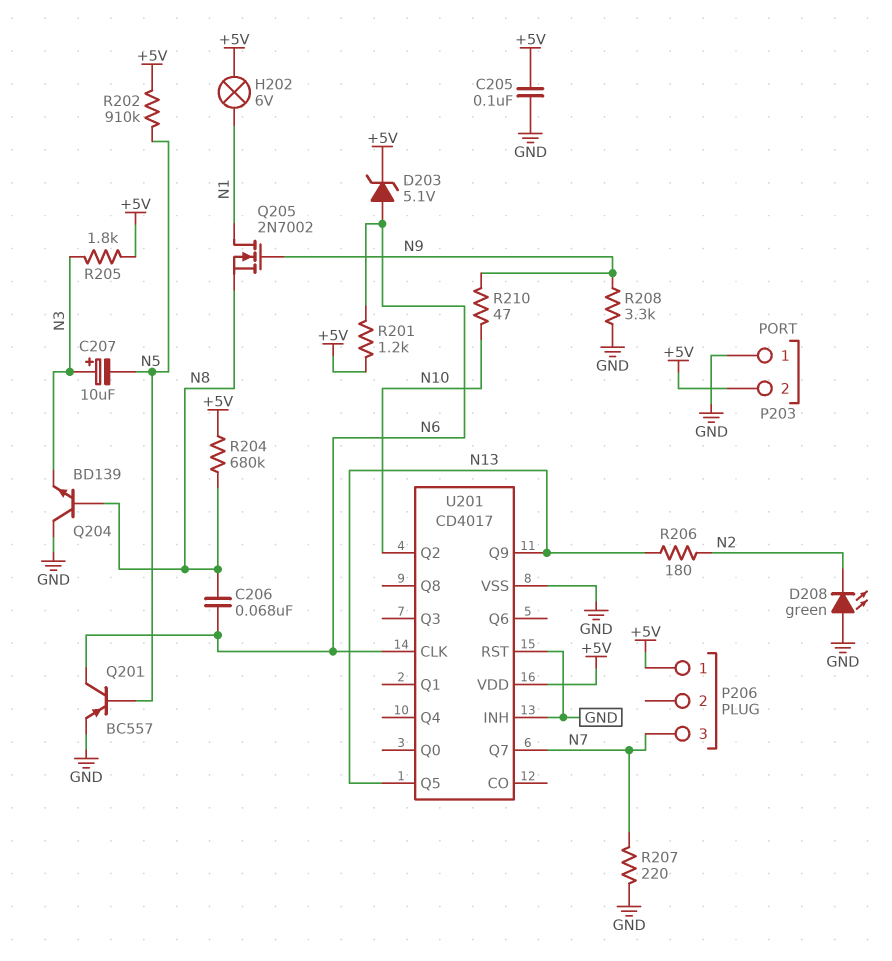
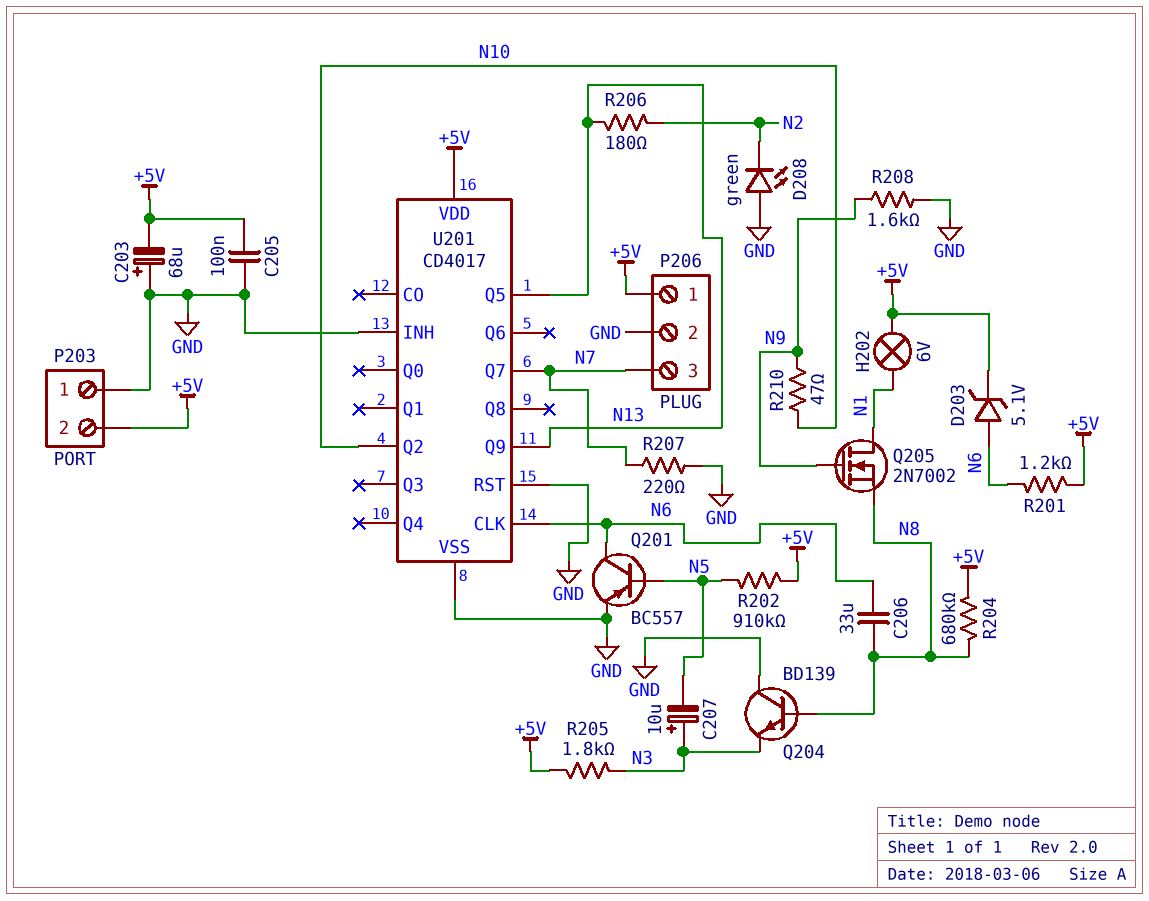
C203: none -> 68uF (plus GND, minus +5V)
C206: 68nF (N6, N8) -> 33uF (N6, N8)
P206 pin 2: none -> GND
R208: 3.3k (GND, N9) -> 1.6k (GND, N9)

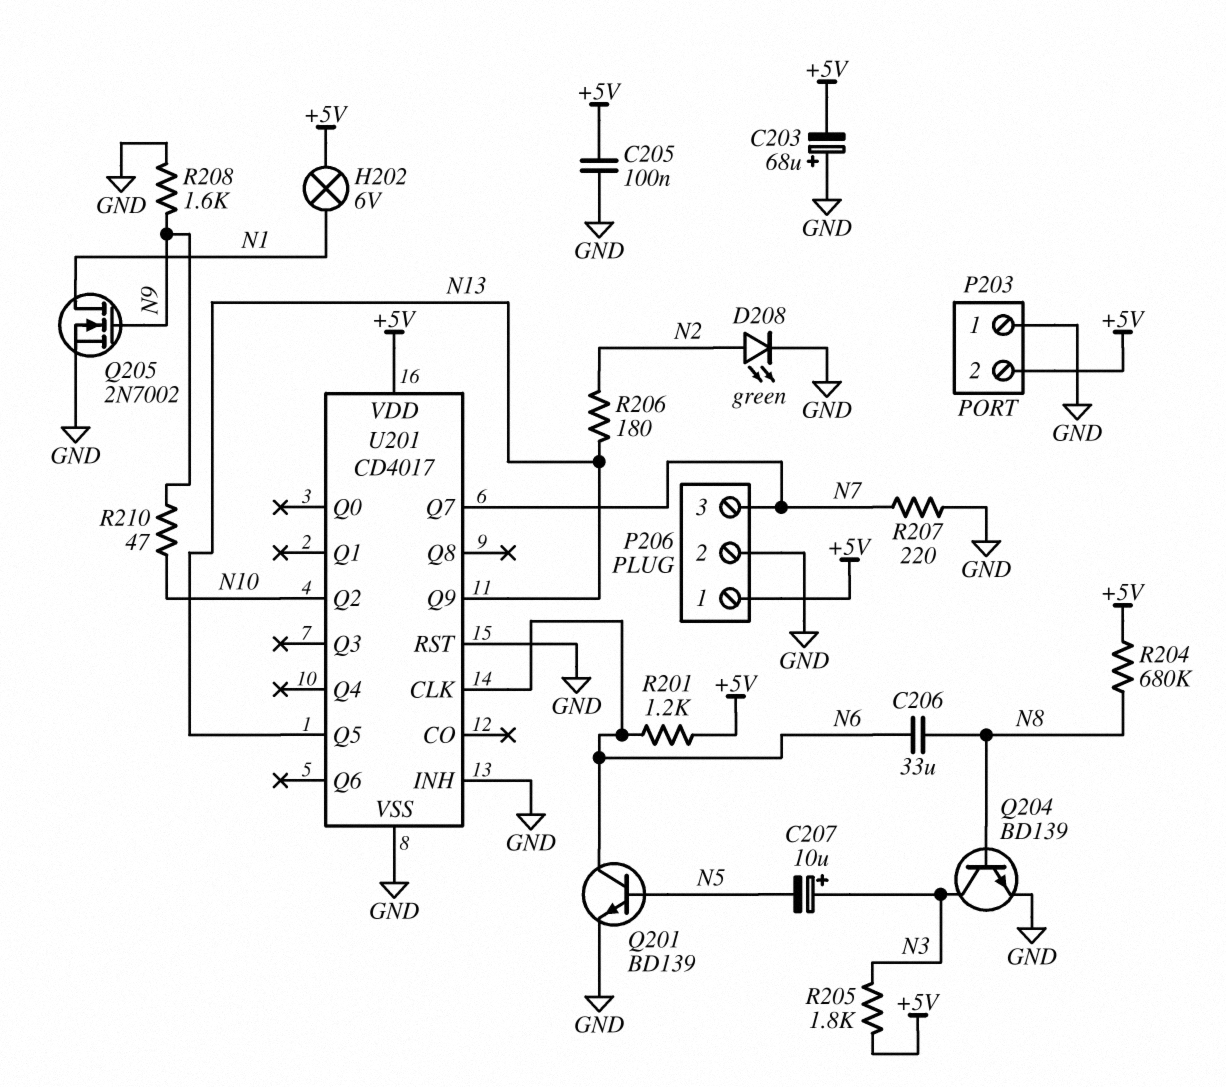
D203: zener 5.1V (A N6, K +5V) -> none
D208: LED green (A GND, K N2) -> LED green (A N2, K GND)
Q201: PNP BC557 (B N5, C N6, E GND) -> NPN BD139 (B N5, C N6, E GND)
Q204: NPN BD139 (B N8, C GND, E N3) -> NPN BD139 (B N8, C N3, E GND)
Q205: NMOS 2N7002 (G N9, D N1, S N8) -> NMOS 2N7002 (G N9, D N1, S GND)
R202: 910k (+5V, N5) -> none

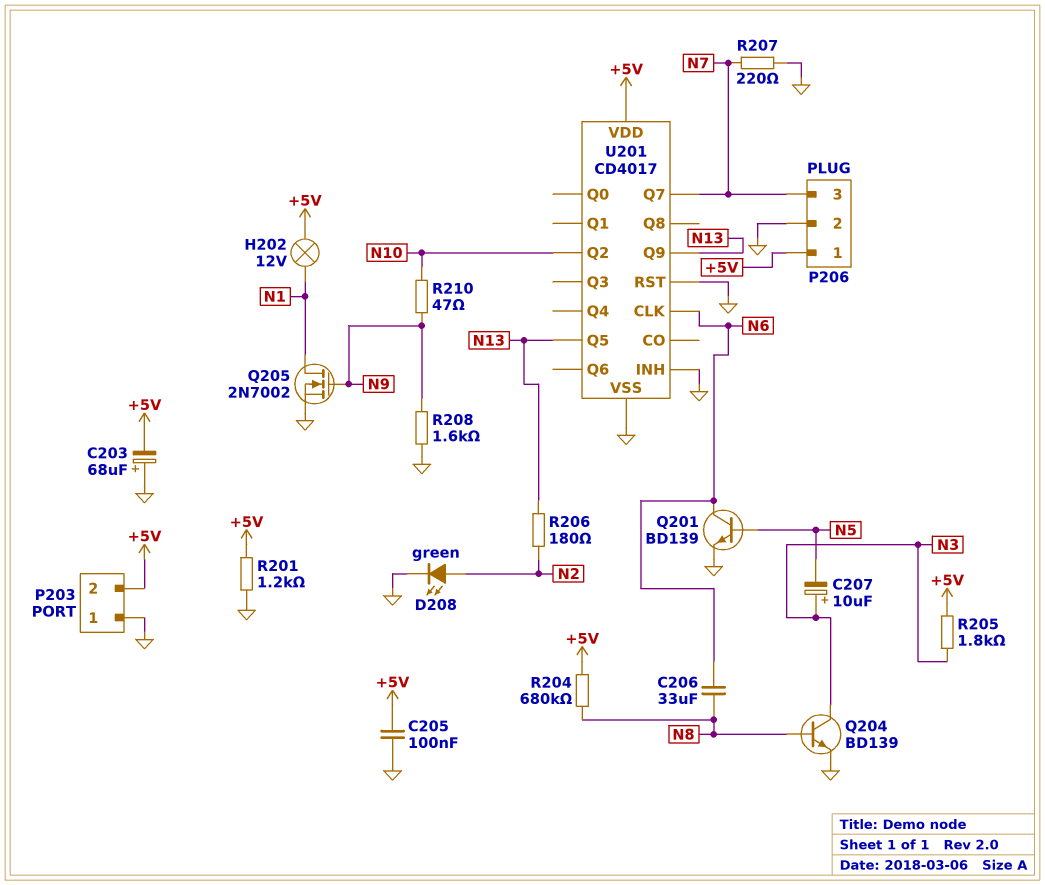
H202: lamp 6V (+5V, N1) -> lamp 12V (+5V, N1)
R201: 1.2k (+5V, N6) -> 1.2k (+5V, GND)

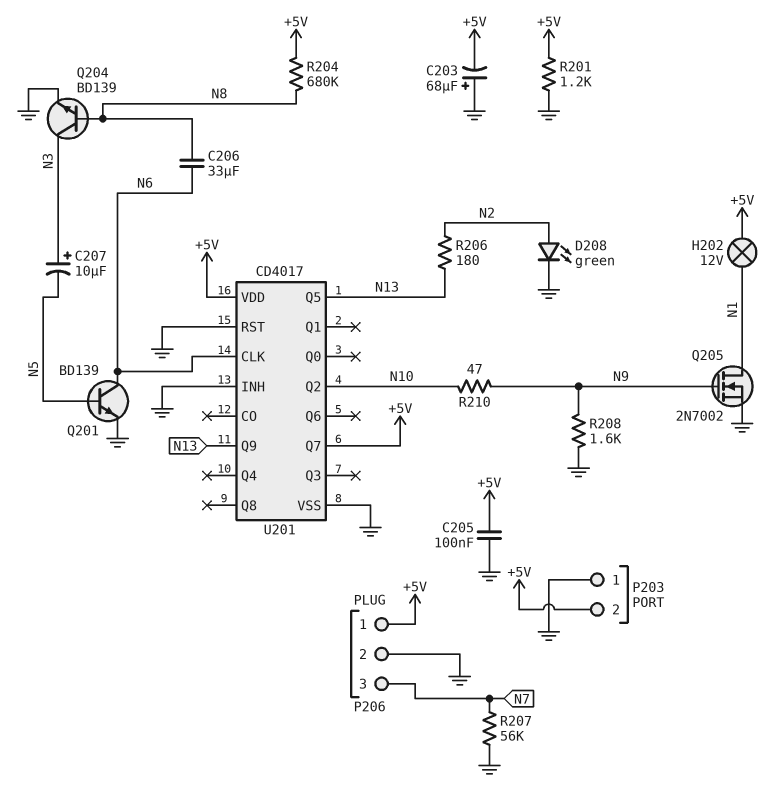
R205: 1.8k (+5V, N3) -> none
R207: 220 (GND, N7) -> 56k (GND, N7)
U201 pin Q7: N7 -> +5V

